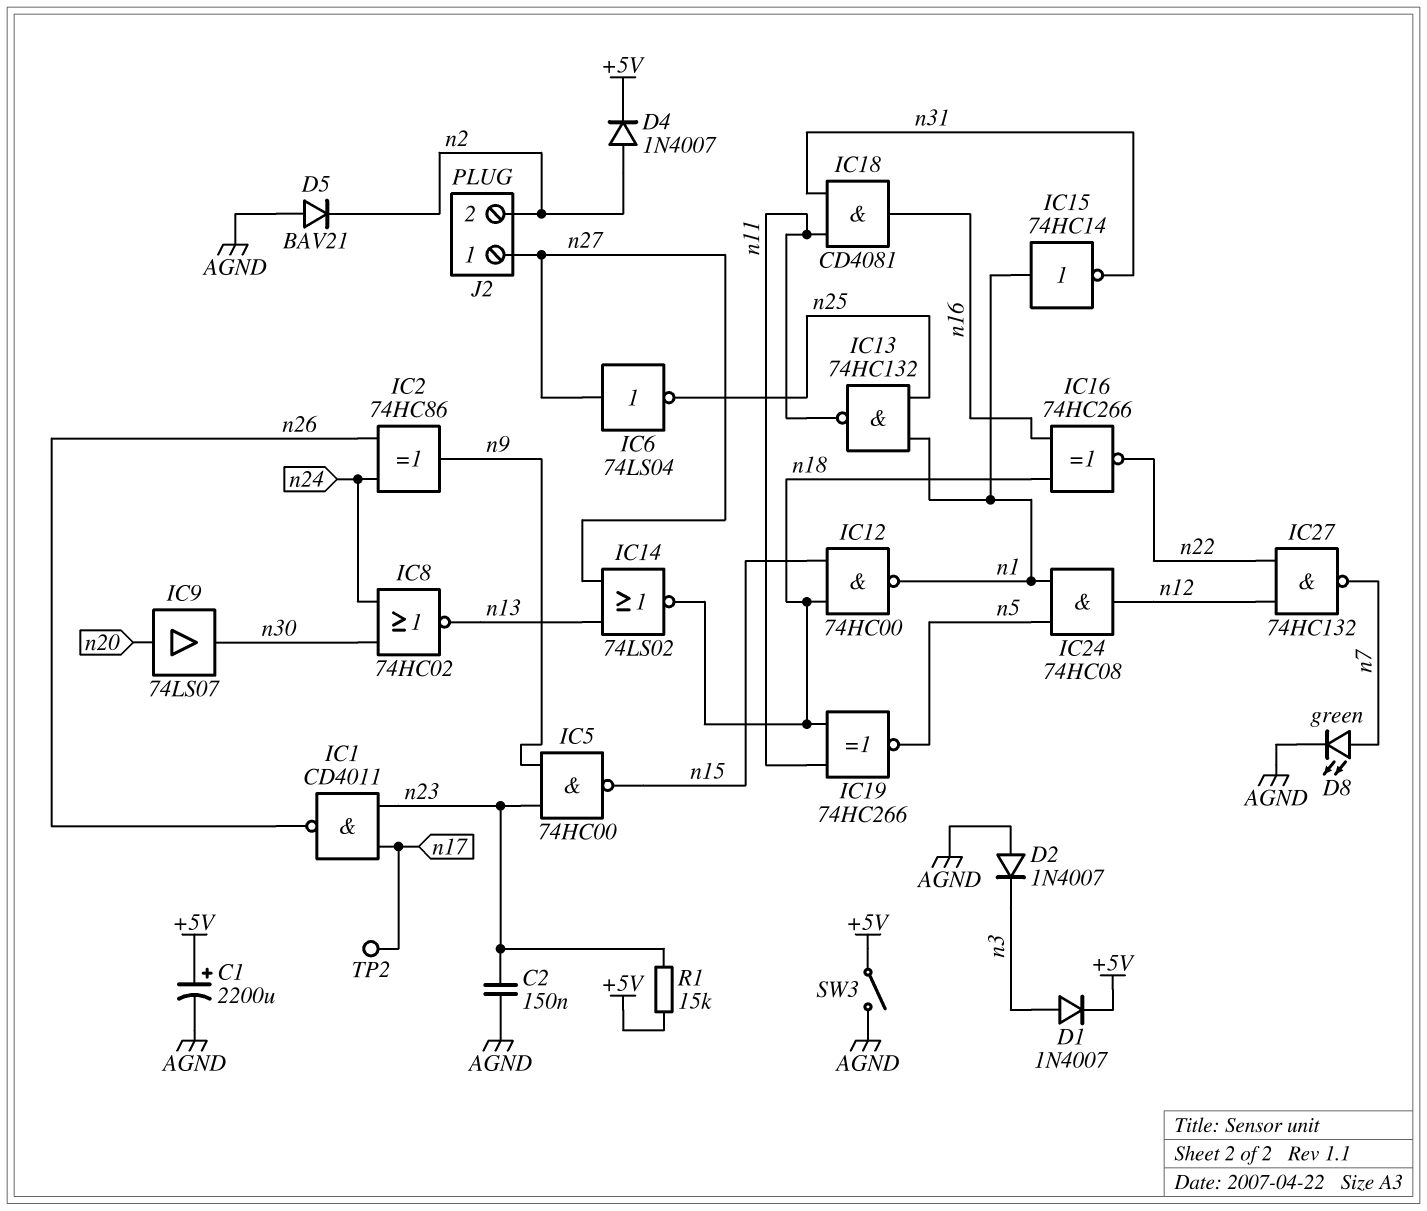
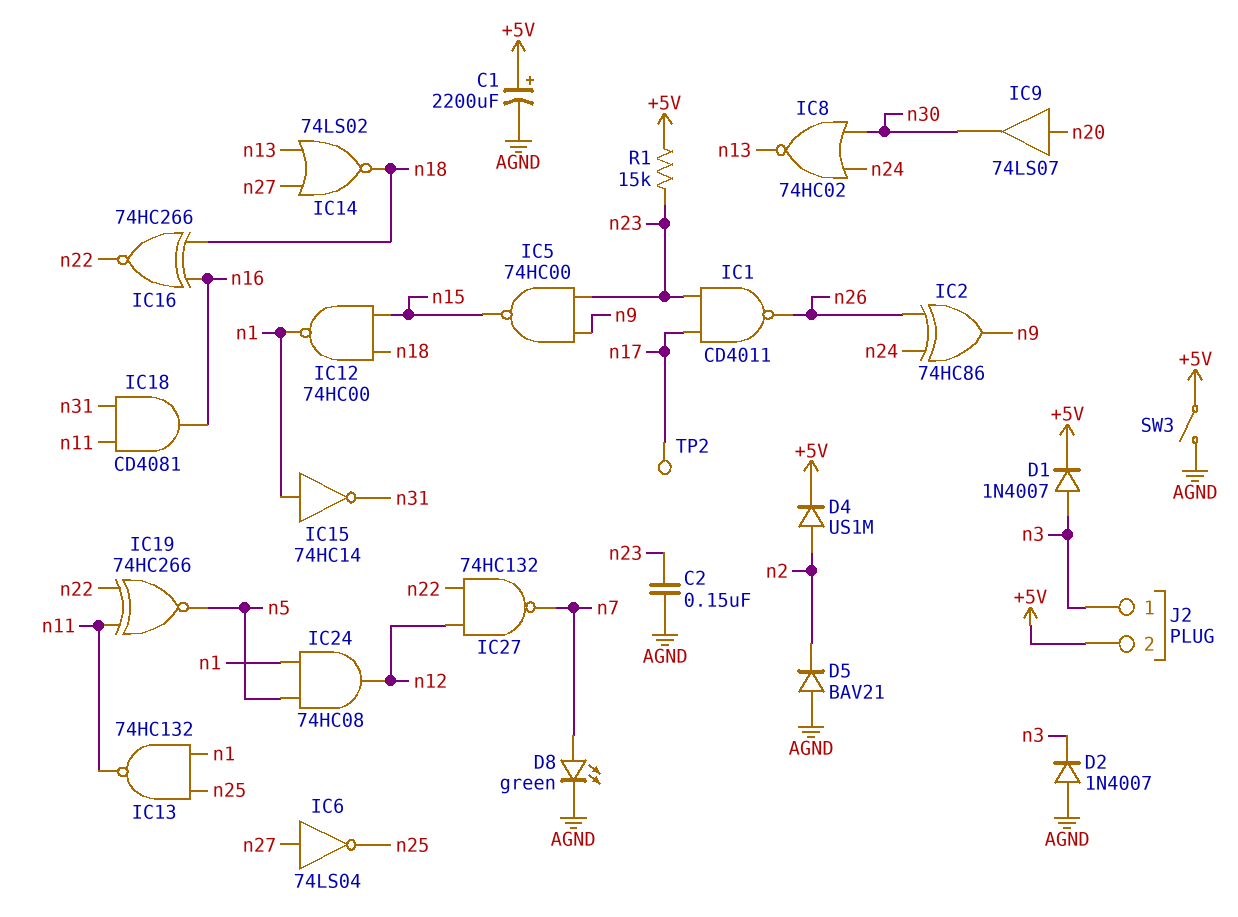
D4: diode 1N4007 (A n2, K +5V) -> diode US1M (A n2, K +5V)
IC19: XNOR 74HC266 (in n11, in n18, out n5) -> XNOR 74HC266 (in n11, in n22, out n5)
J2 pin 1: n27 -> n3
J2 pin 2: n2 -> +5V

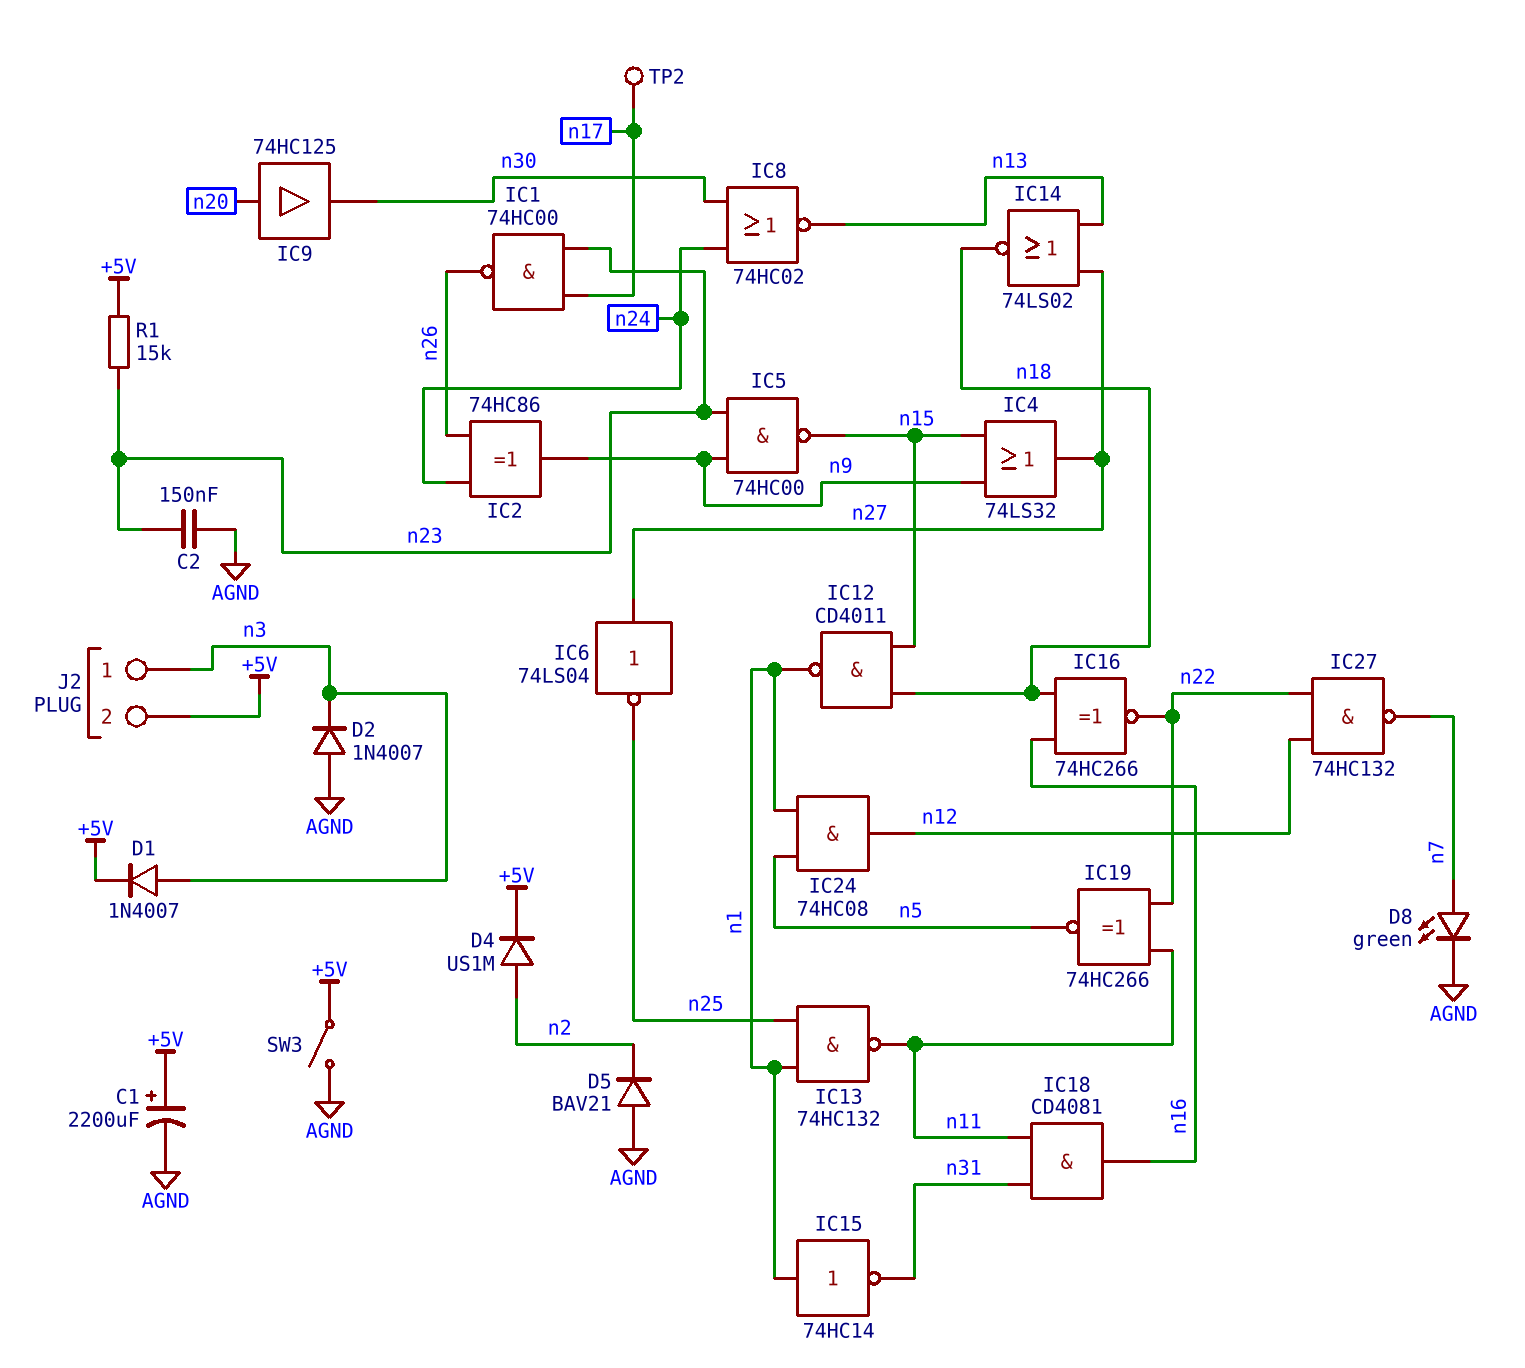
IC1: NAND CD4011 (in n17, in n23, out n26) -> NAND 74HC00 (in n17, in n23, out n26)
IC4: none -> OR 74LS32 (in n9, in n15, out n27)
IC9: buffer 74LS07 (in n20, out n30) -> buffer 74HC125 (in n20, out n30)
IC12: NAND 74HC00 (in n15, in n18, out n1) -> NAND CD4011 (in n15, in n18, out n1)

